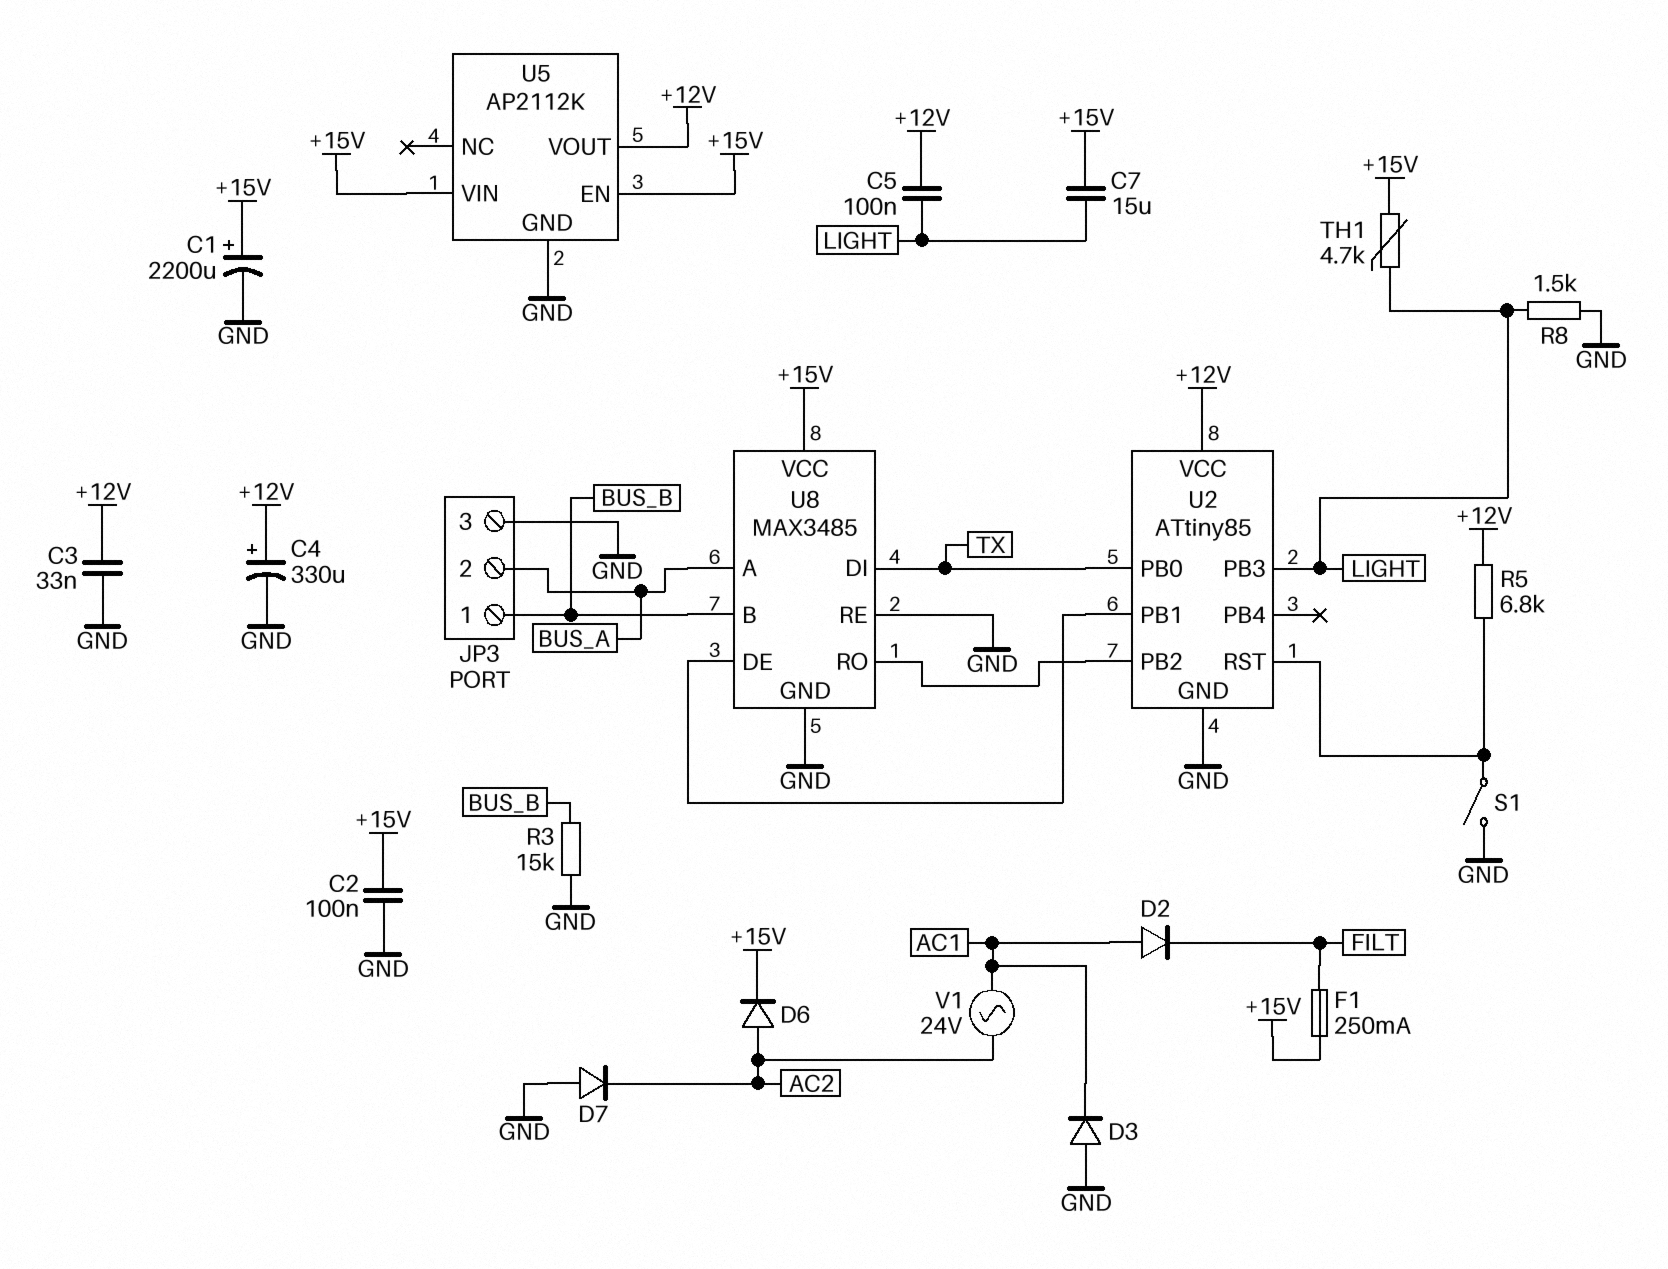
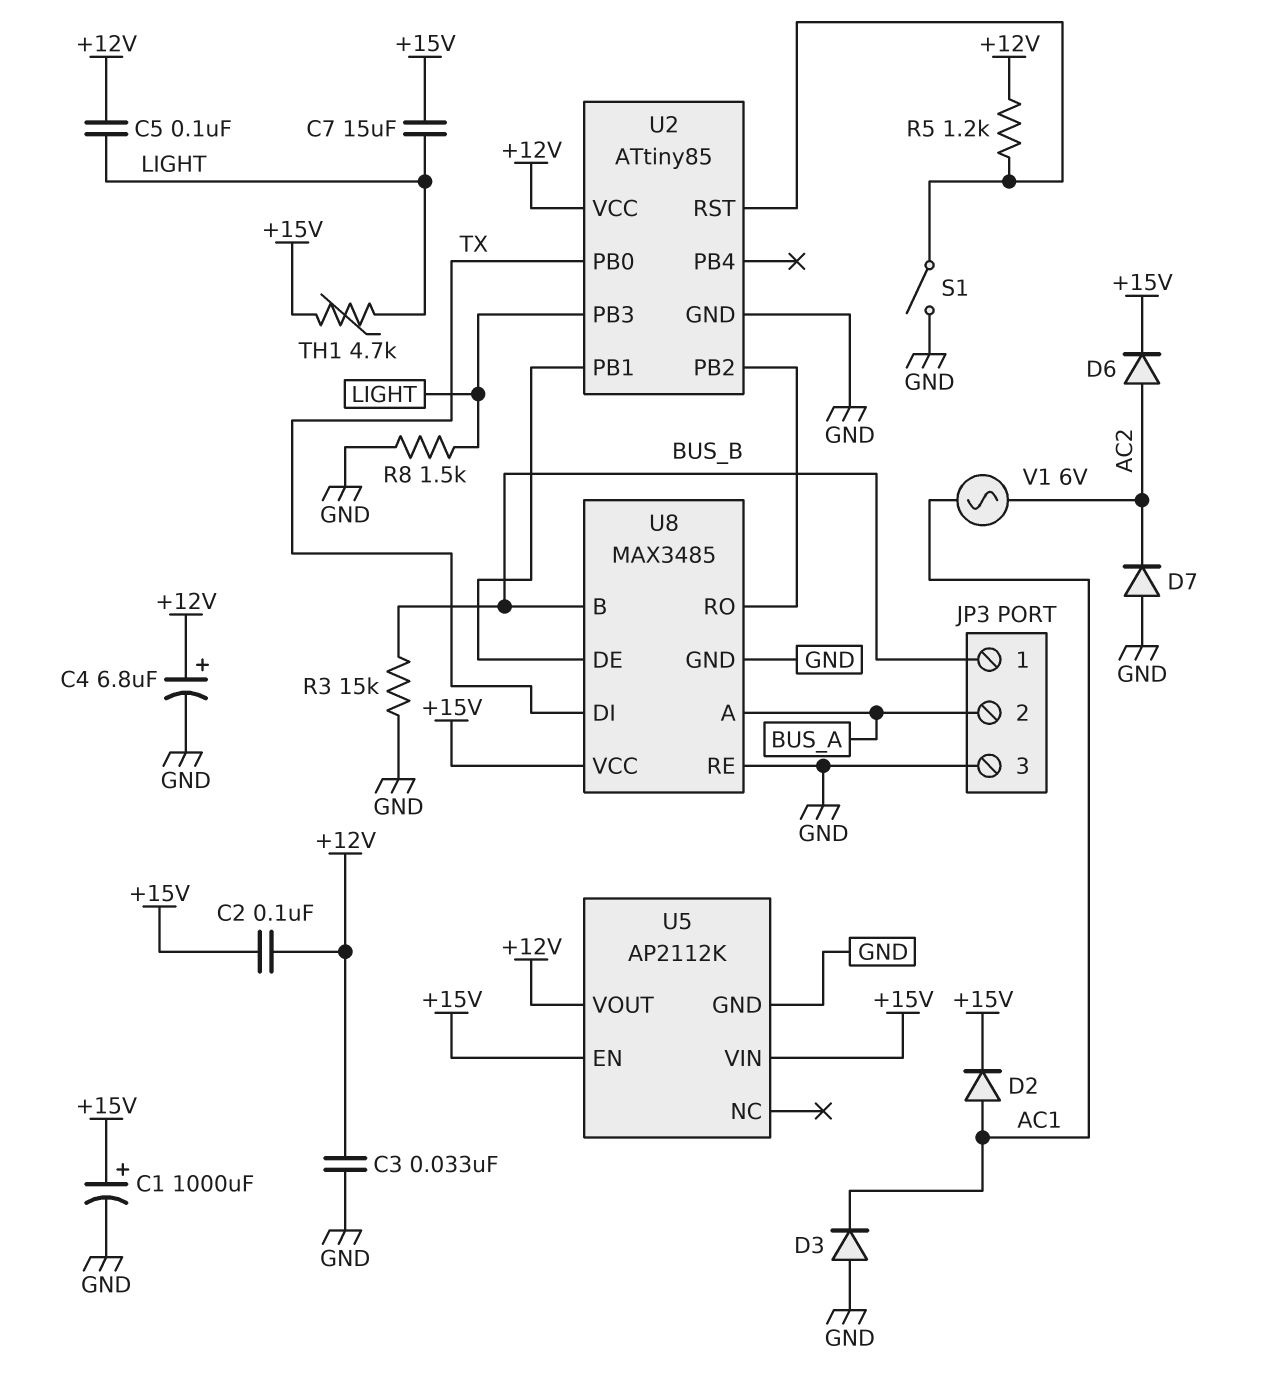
C1: 2200uF (plus +15V, minus GND) -> 1000uF (plus +15V, minus GND)
C2: 100nF (+15V, GND) -> 100nF (+12V, +15V)
C4: 330uF (plus +12V, minus GND) -> 6.8uF (plus +12V, minus GND)
D2: diode (A AC1, K FILT) -> diode (A AC1, K +15V)
F1: 250mA (+15V, FILT) -> none
R5: 6.8k (+12V, U2/RST) -> 1.2k (+12V, U2/RST)
V1: AC 24V (AC1, AC2) -> AC 6V (AC1, AC2)

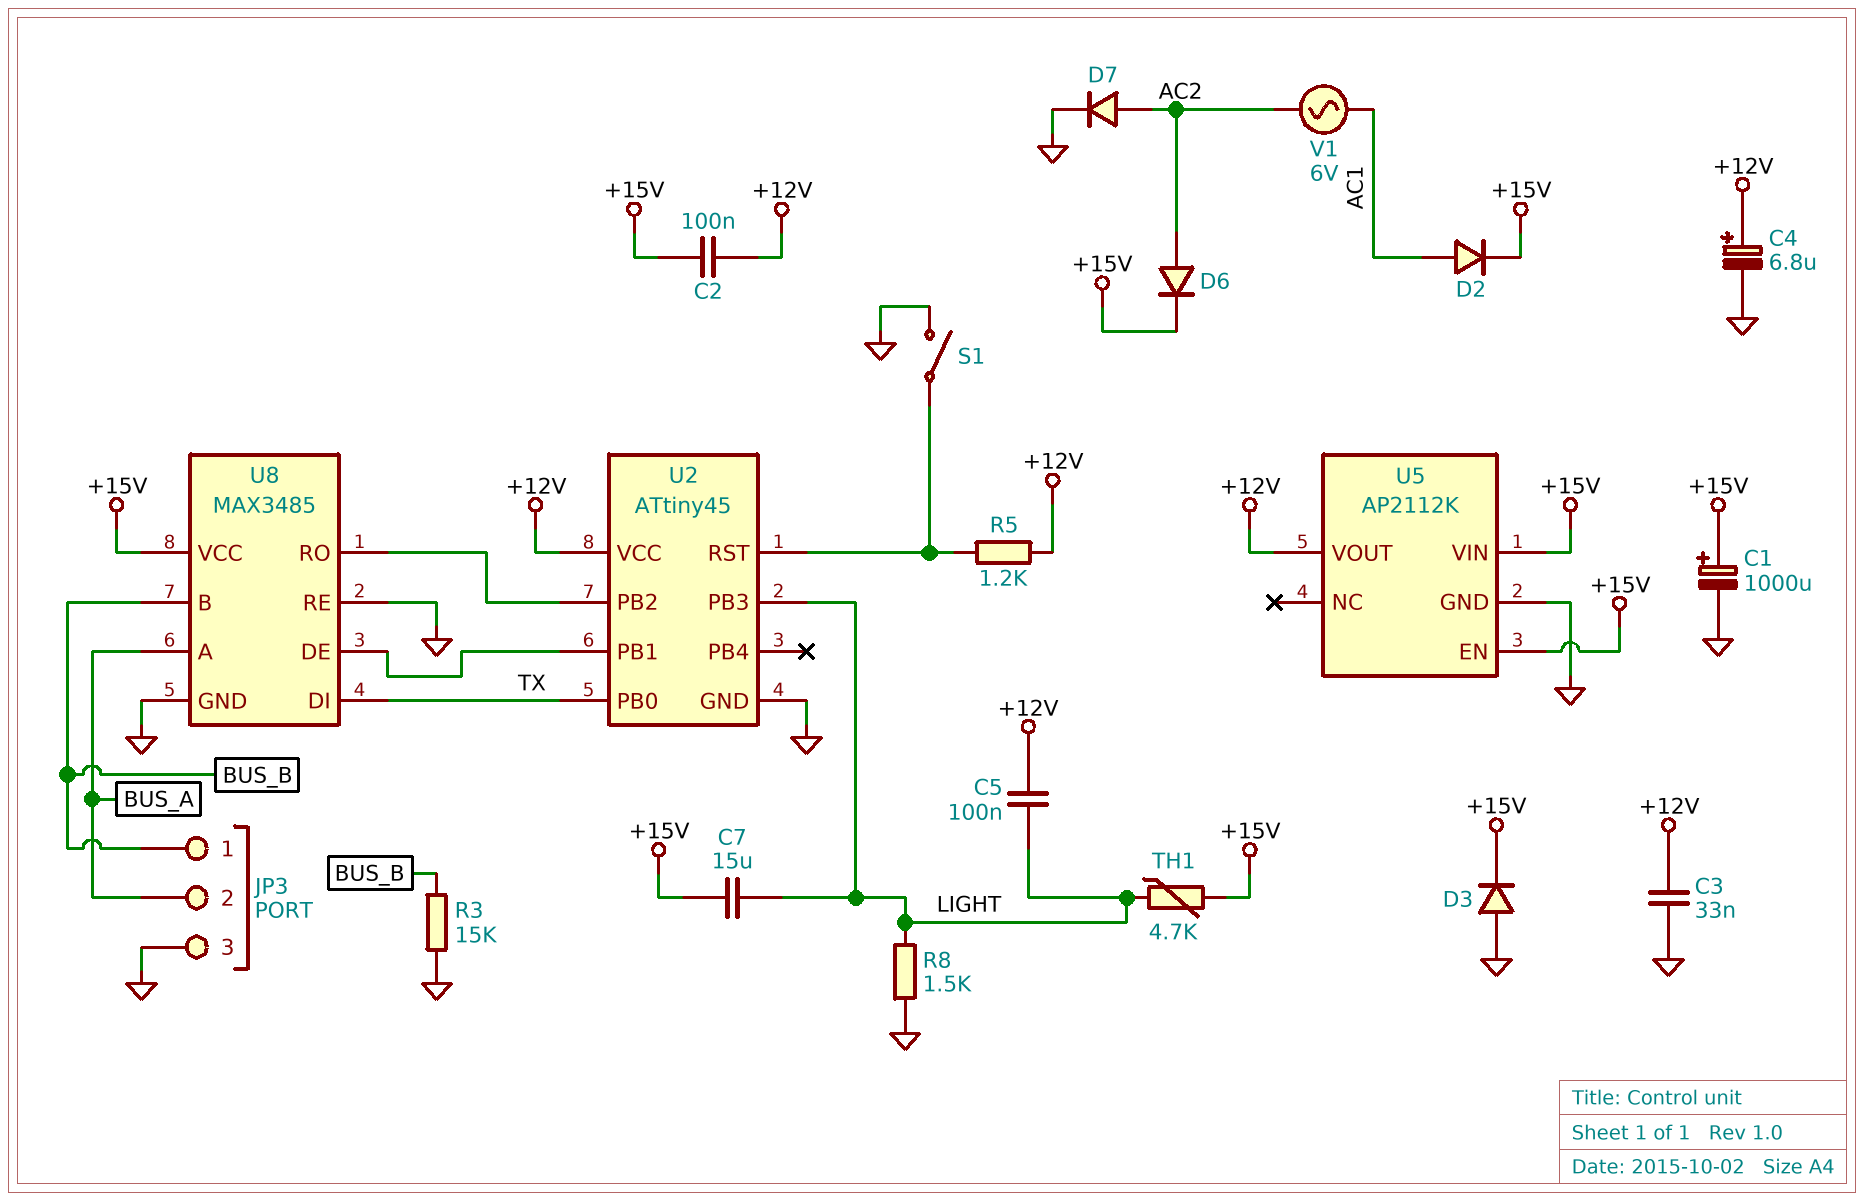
D3: diode (A GND, K AC1) -> diode (A GND, K +15V)
D7: diode (A GND, K AC2) -> diode (A AC2, K GND)
U2: ATtiny85 -> ATtiny45

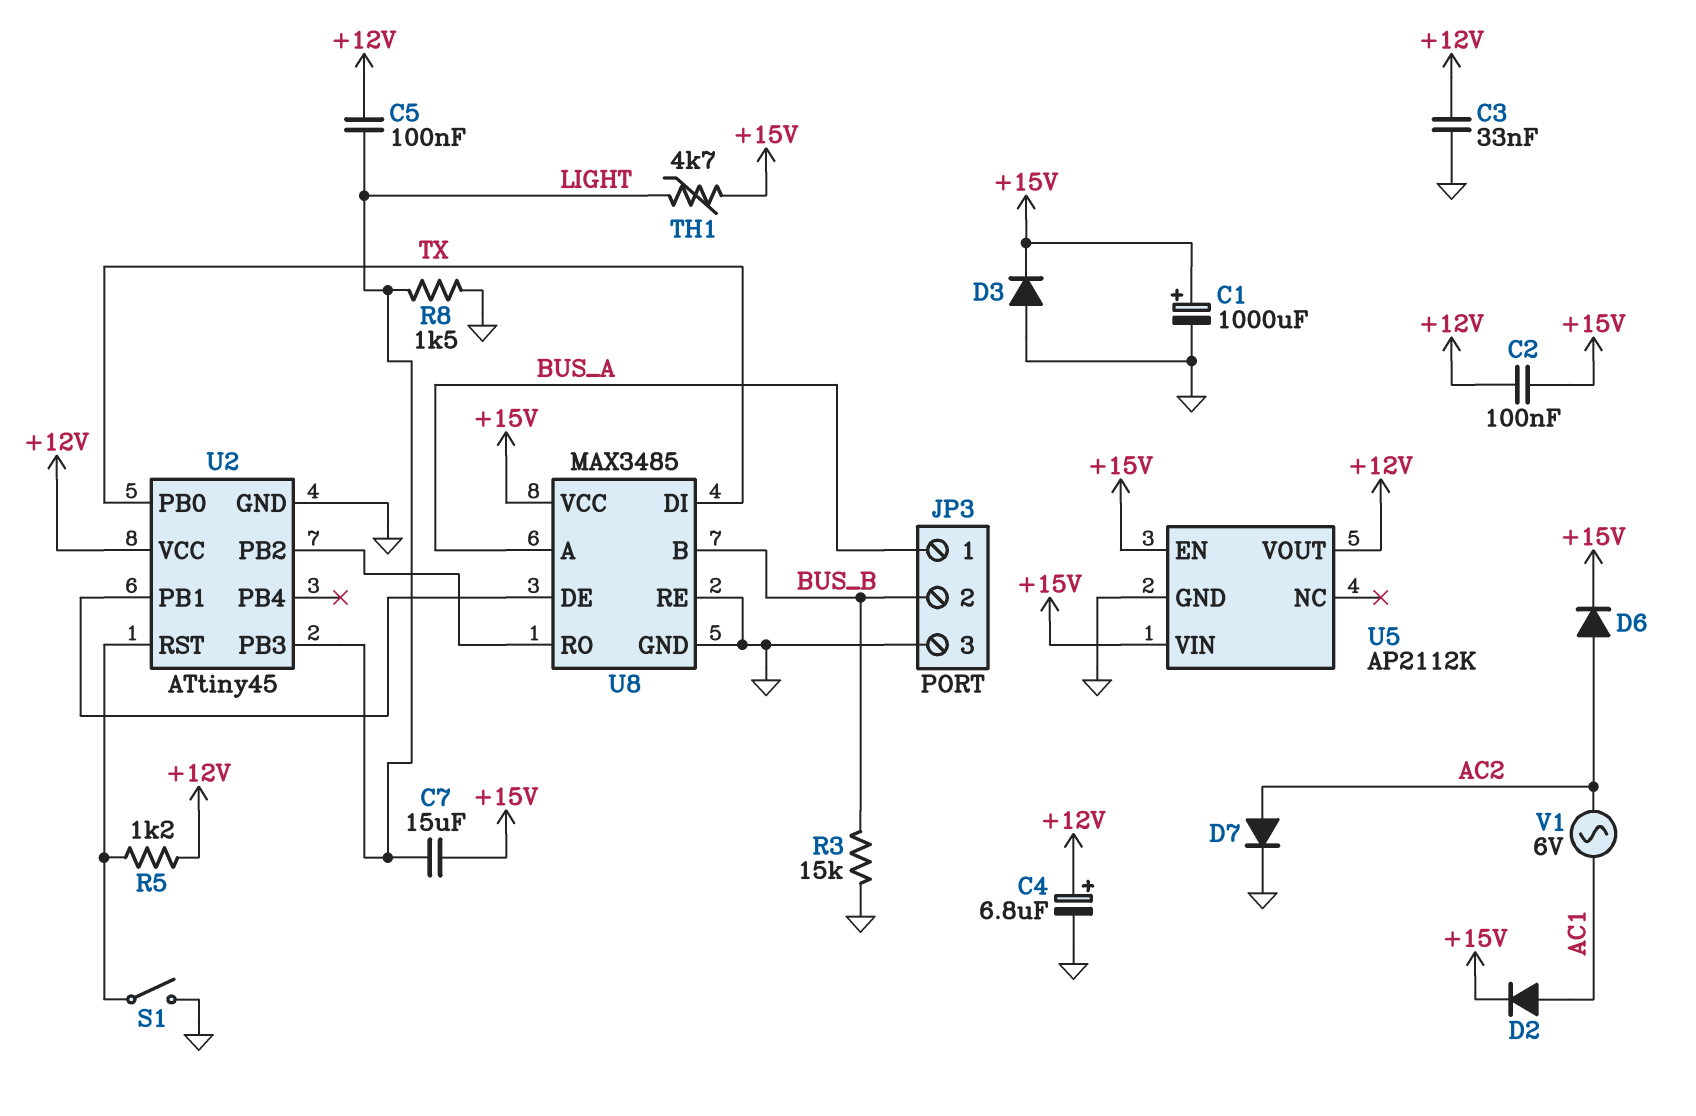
JP3 pin 1: BUS_B -> BUS_A
JP3 pin 2: BUS_A -> BUS_B

